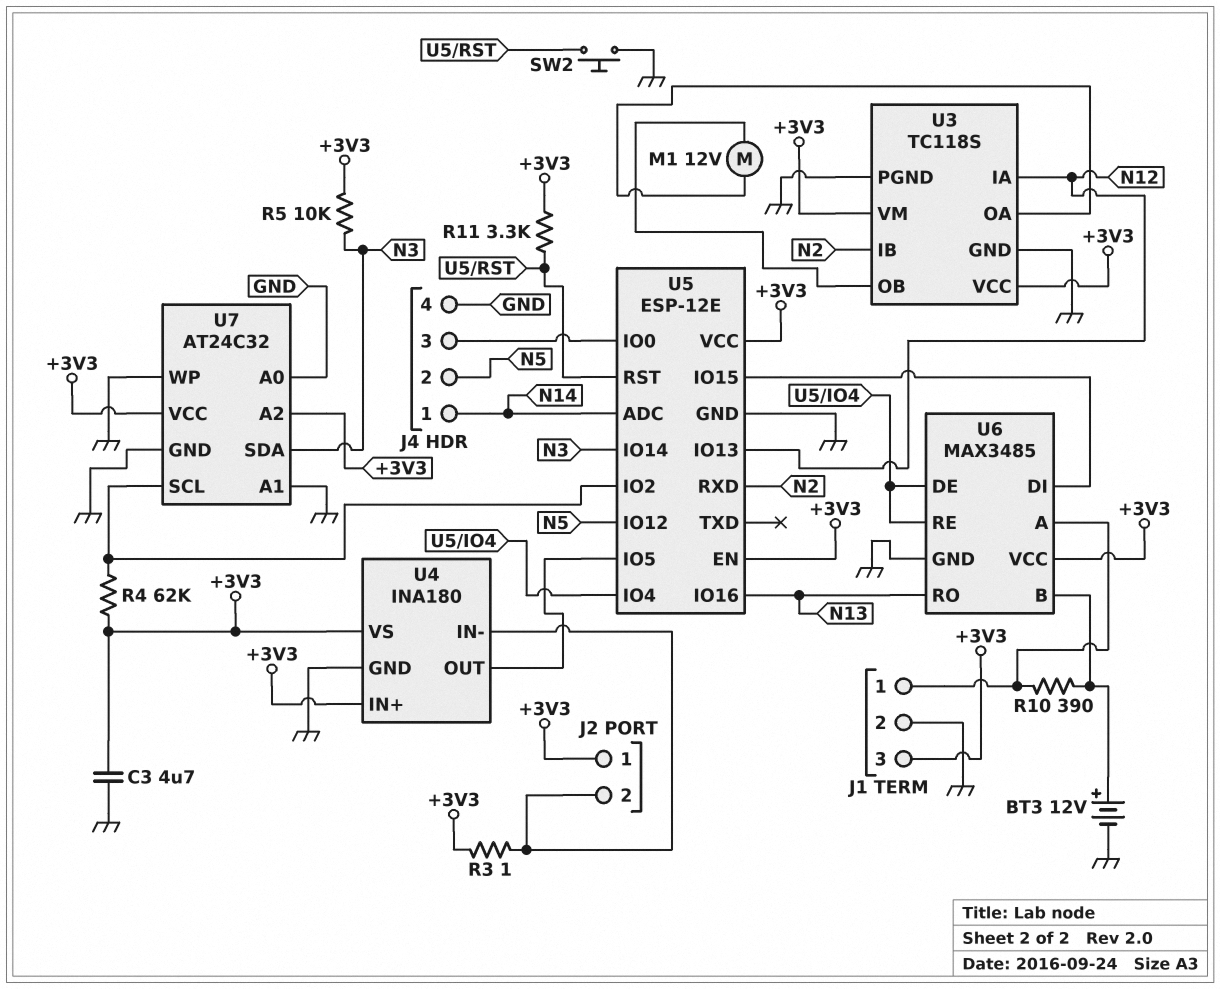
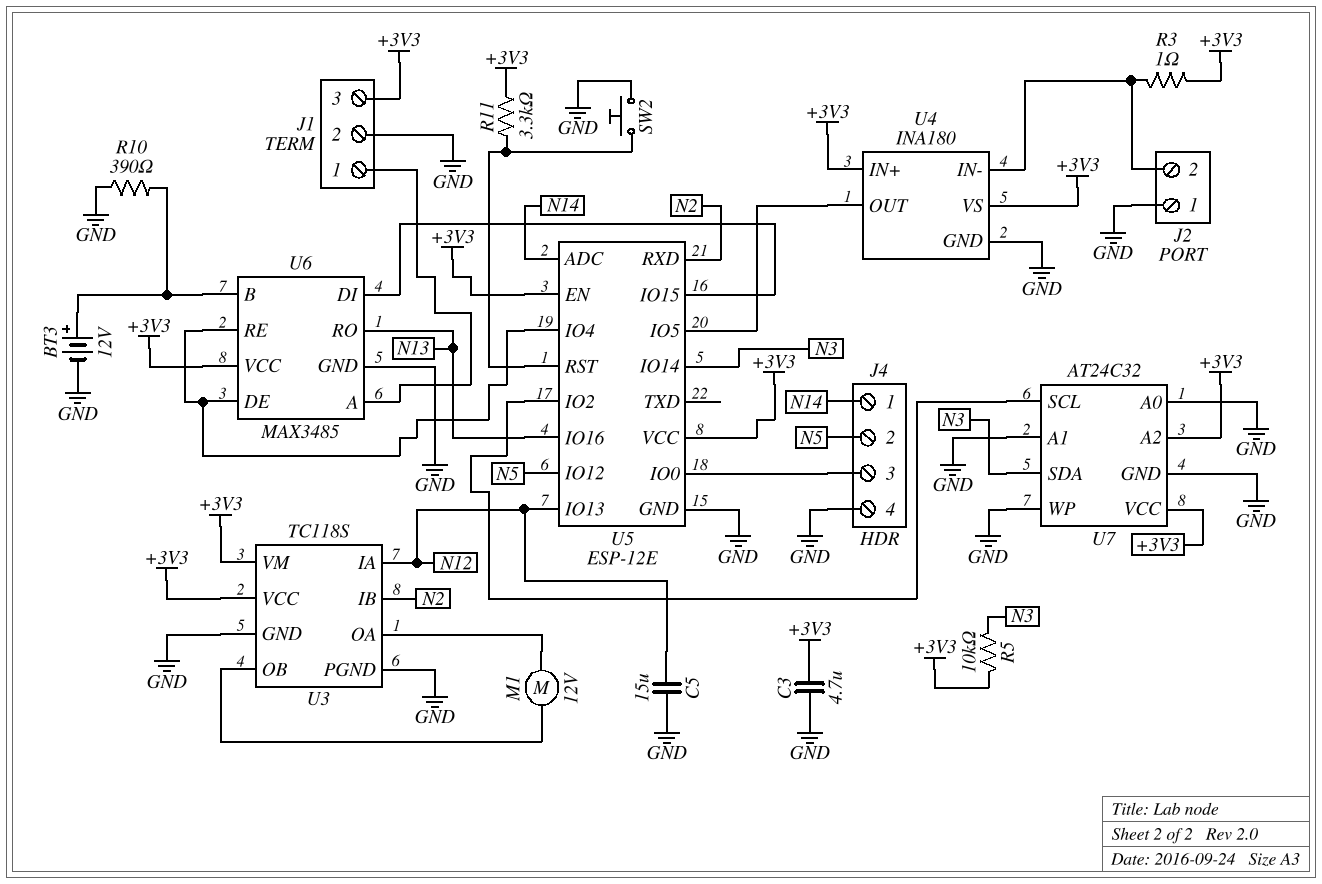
C5: none -> 15uF (GND, N12)
J2 pin 1: +3V3 -> GND
R4: 62k (+3V3, U5/IO2) -> none
R10: 390 (J1/1, U6/B) -> 390 (GND, U6/B)

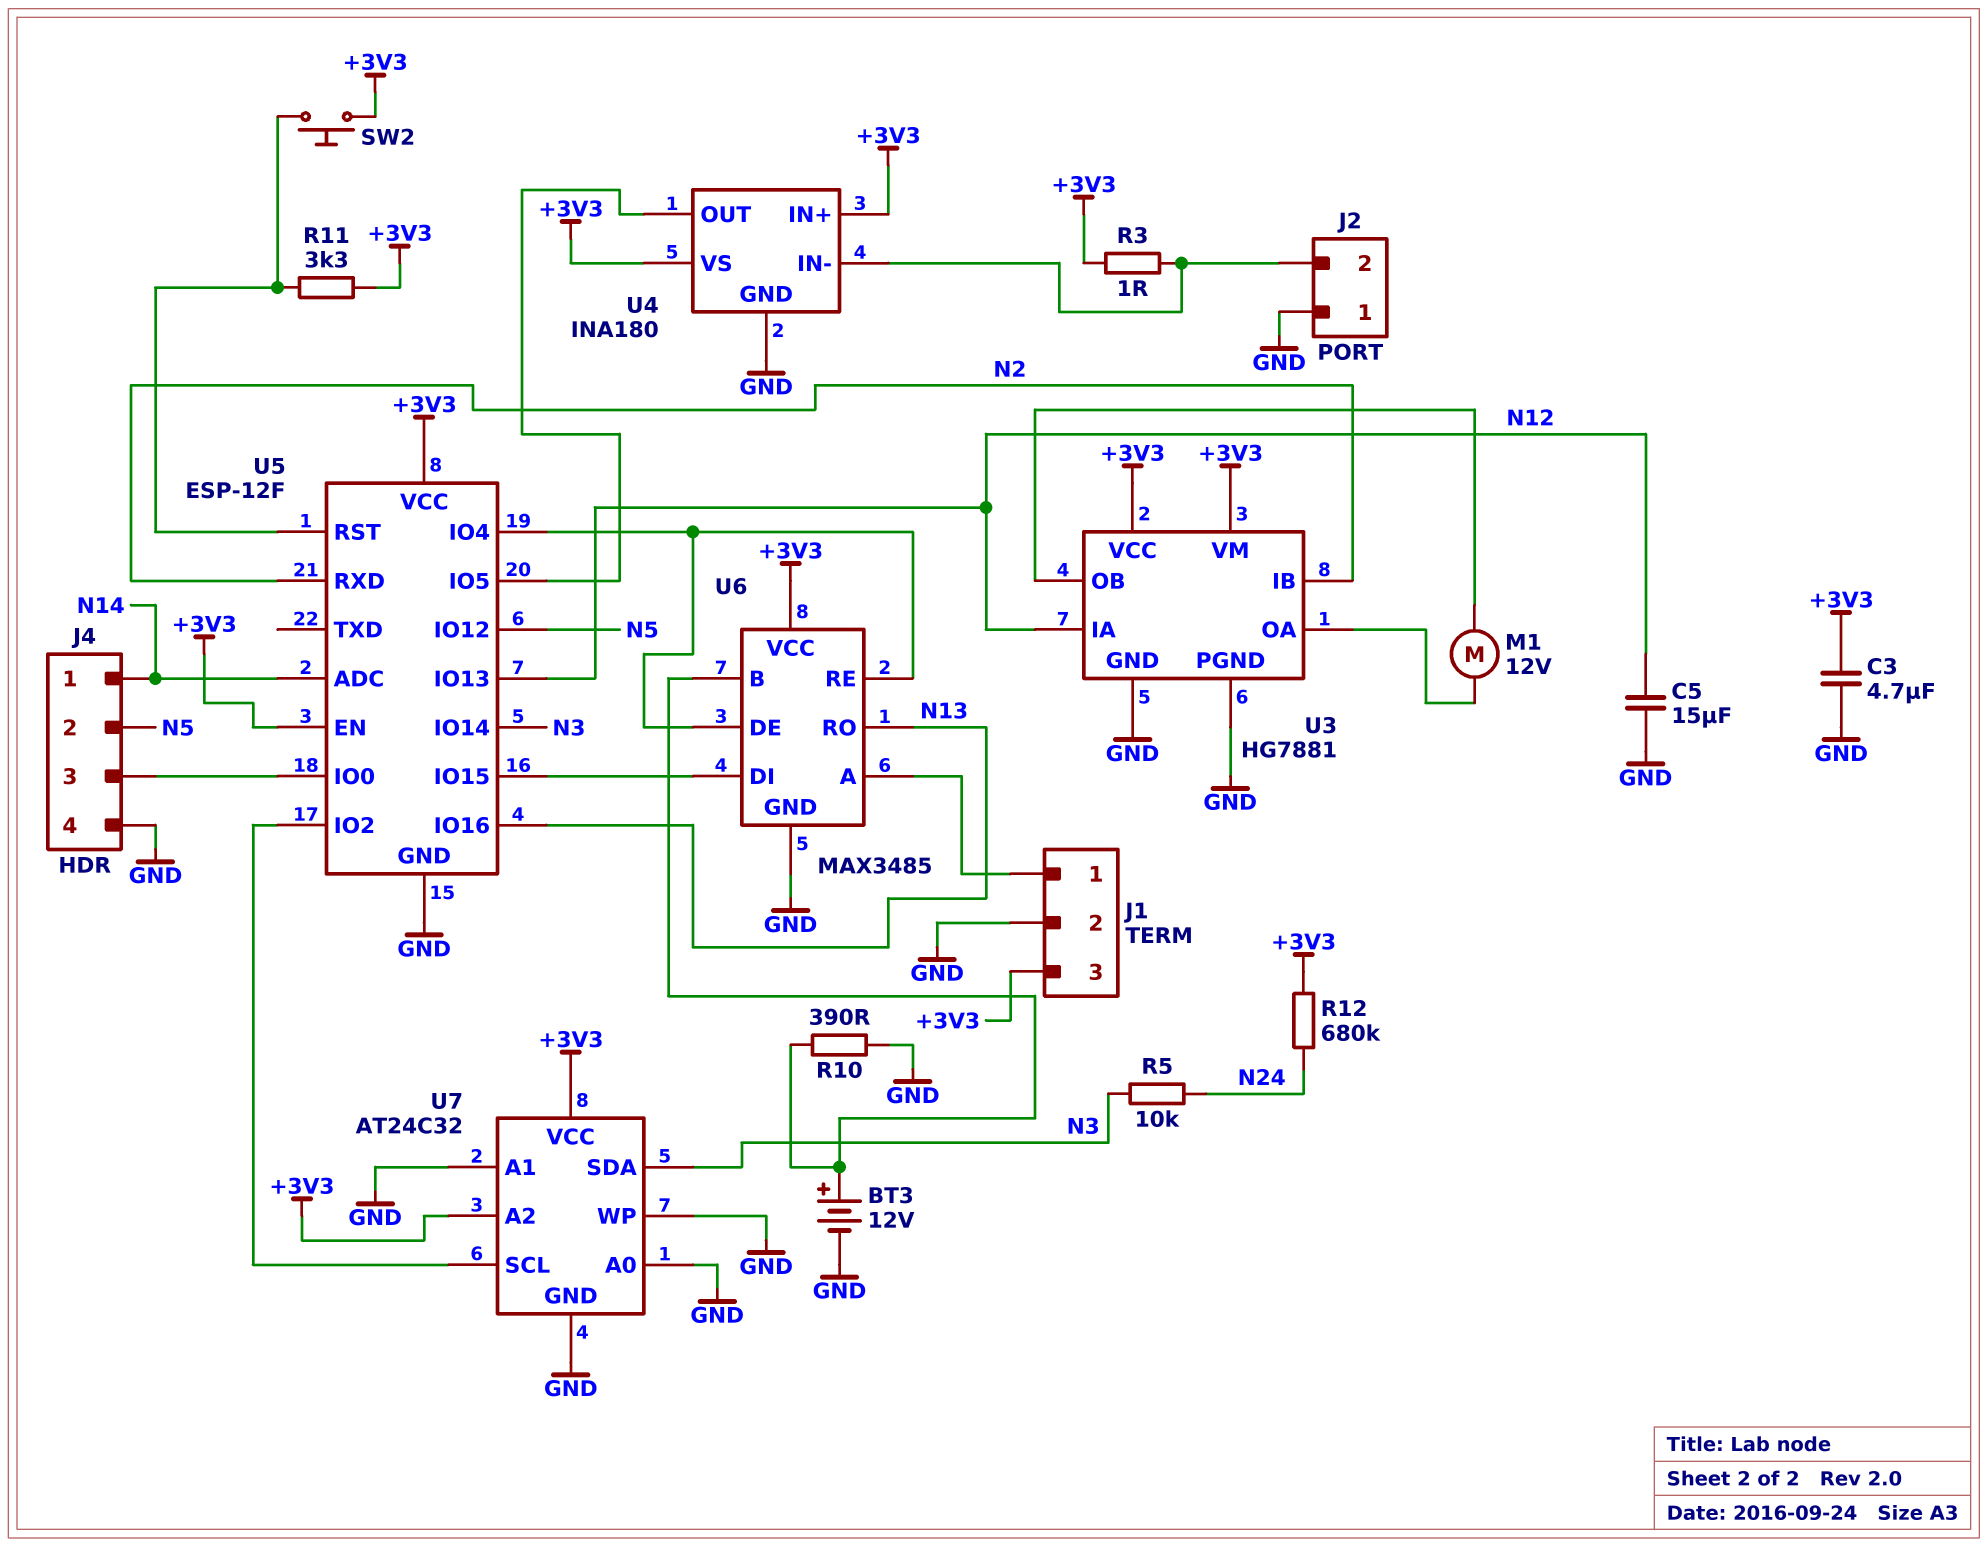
R5: 10k (+3V3, N3) -> 10k (N3, N24)
R12: none -> 680k (+3V3, N24)
SW2: button (GND, U5/RST) -> button (+3V3, U5/RST)
U3: TC118S -> HG7881
U5: ESP-12E -> ESP-12F

